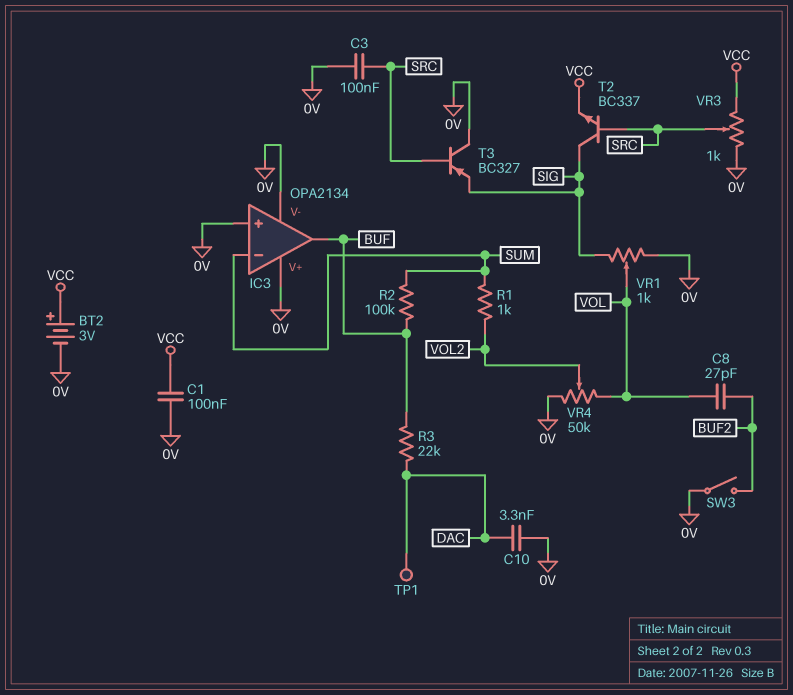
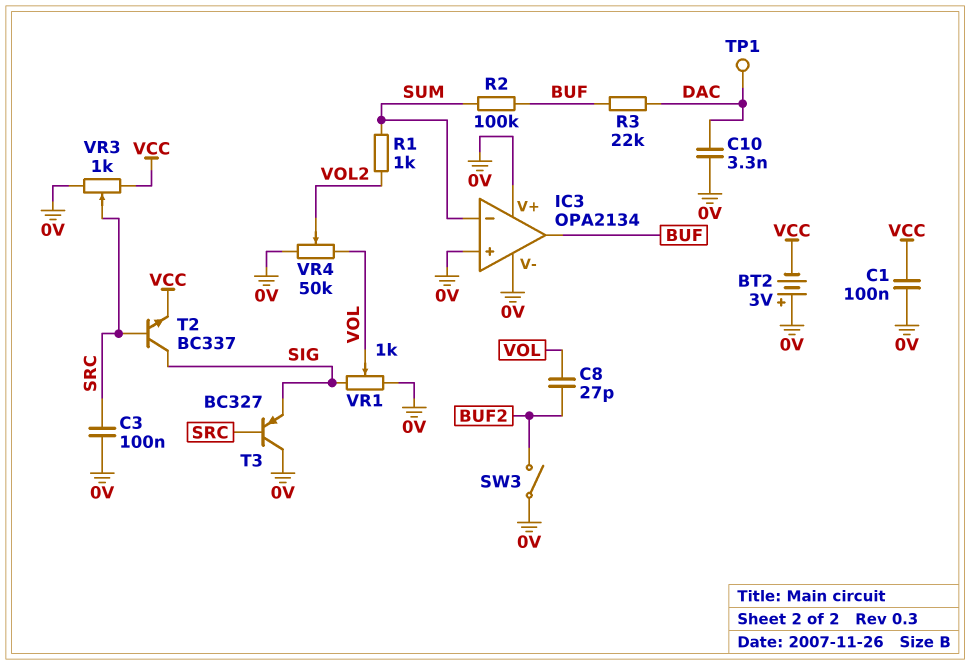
BT2: 3V (plus VCC, minus 0V) -> 3V (plus 0V, minus VCC)

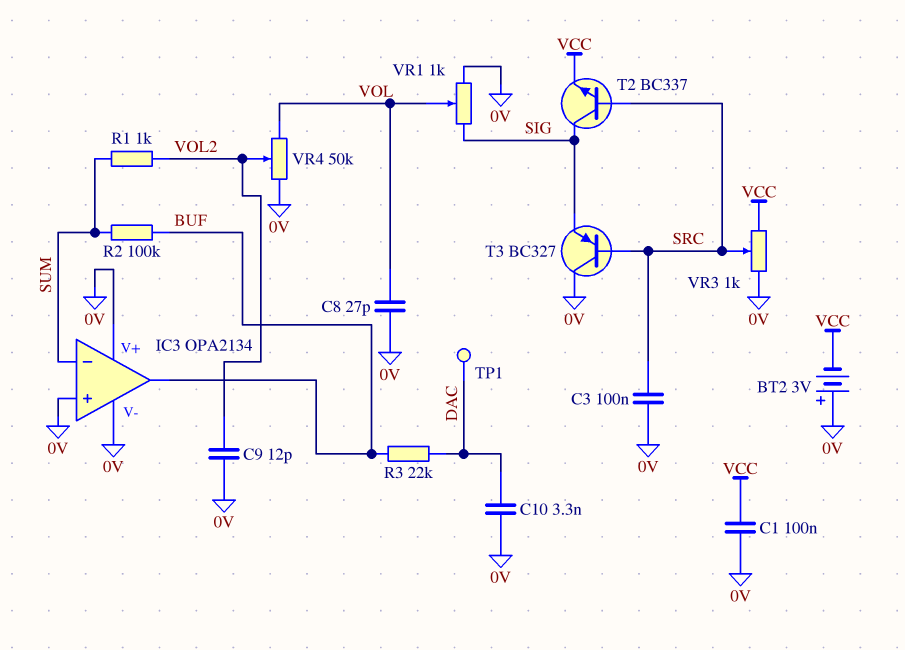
C8: 27pF (BUF2, VOL) -> 27pF (0V, VOL)
C9: none -> 12pF (0V, VOL2)
SW3: switch (0V, BUF2) -> none

